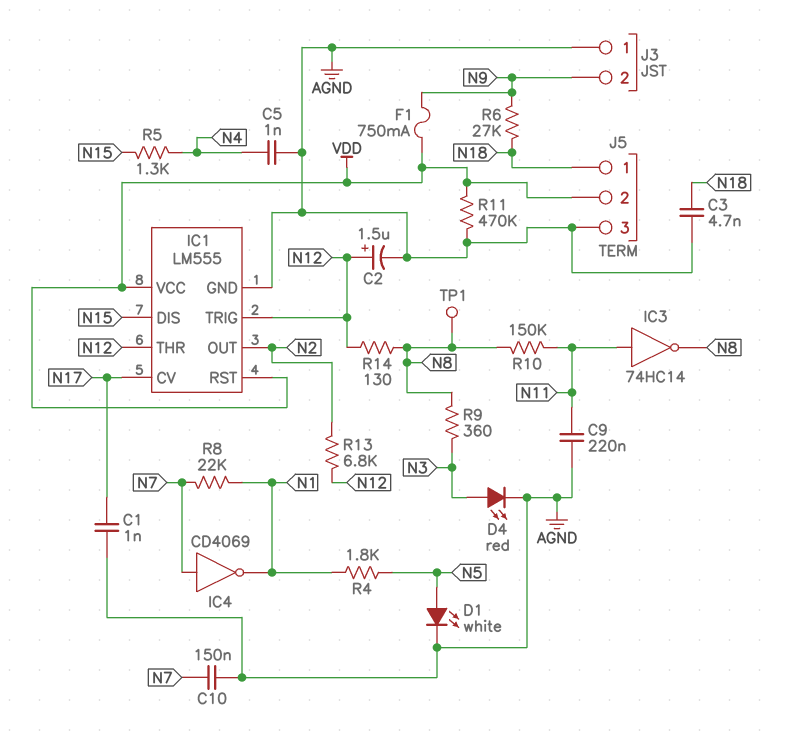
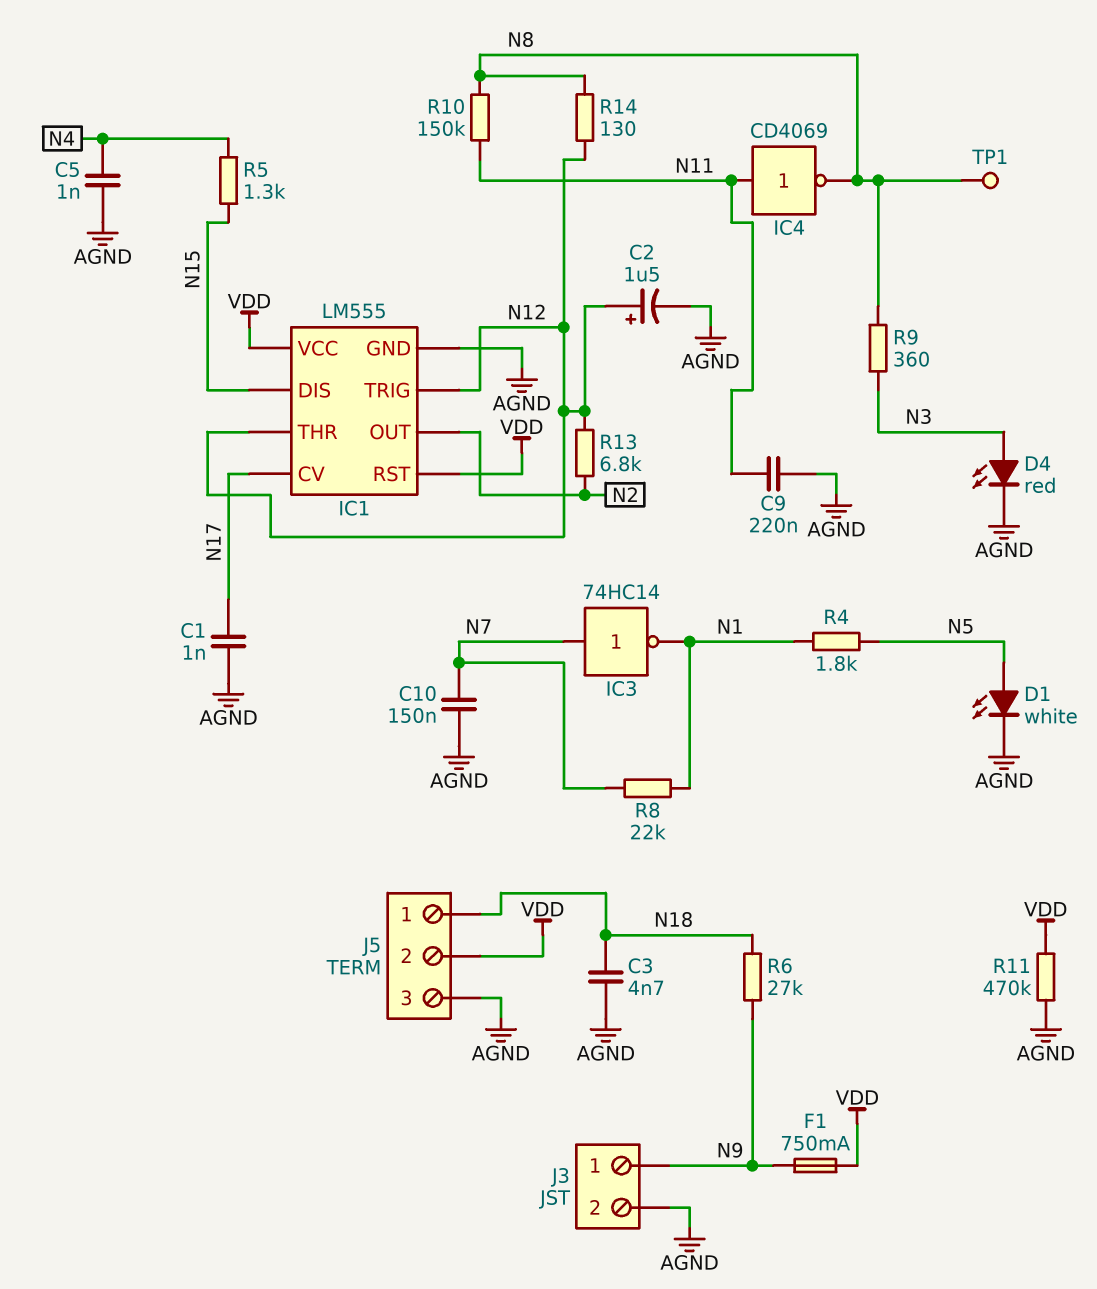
IC3: NOT 74HC14 (in N11, out N8) -> NOT 74HC14 (in N7, out N1)
IC4: NOT CD4069 (in N7, out N1) -> NOT CD4069 (in N11, out N8)
J3 pin 1: AGND -> N9
J3 pin 2: N9 -> AGND

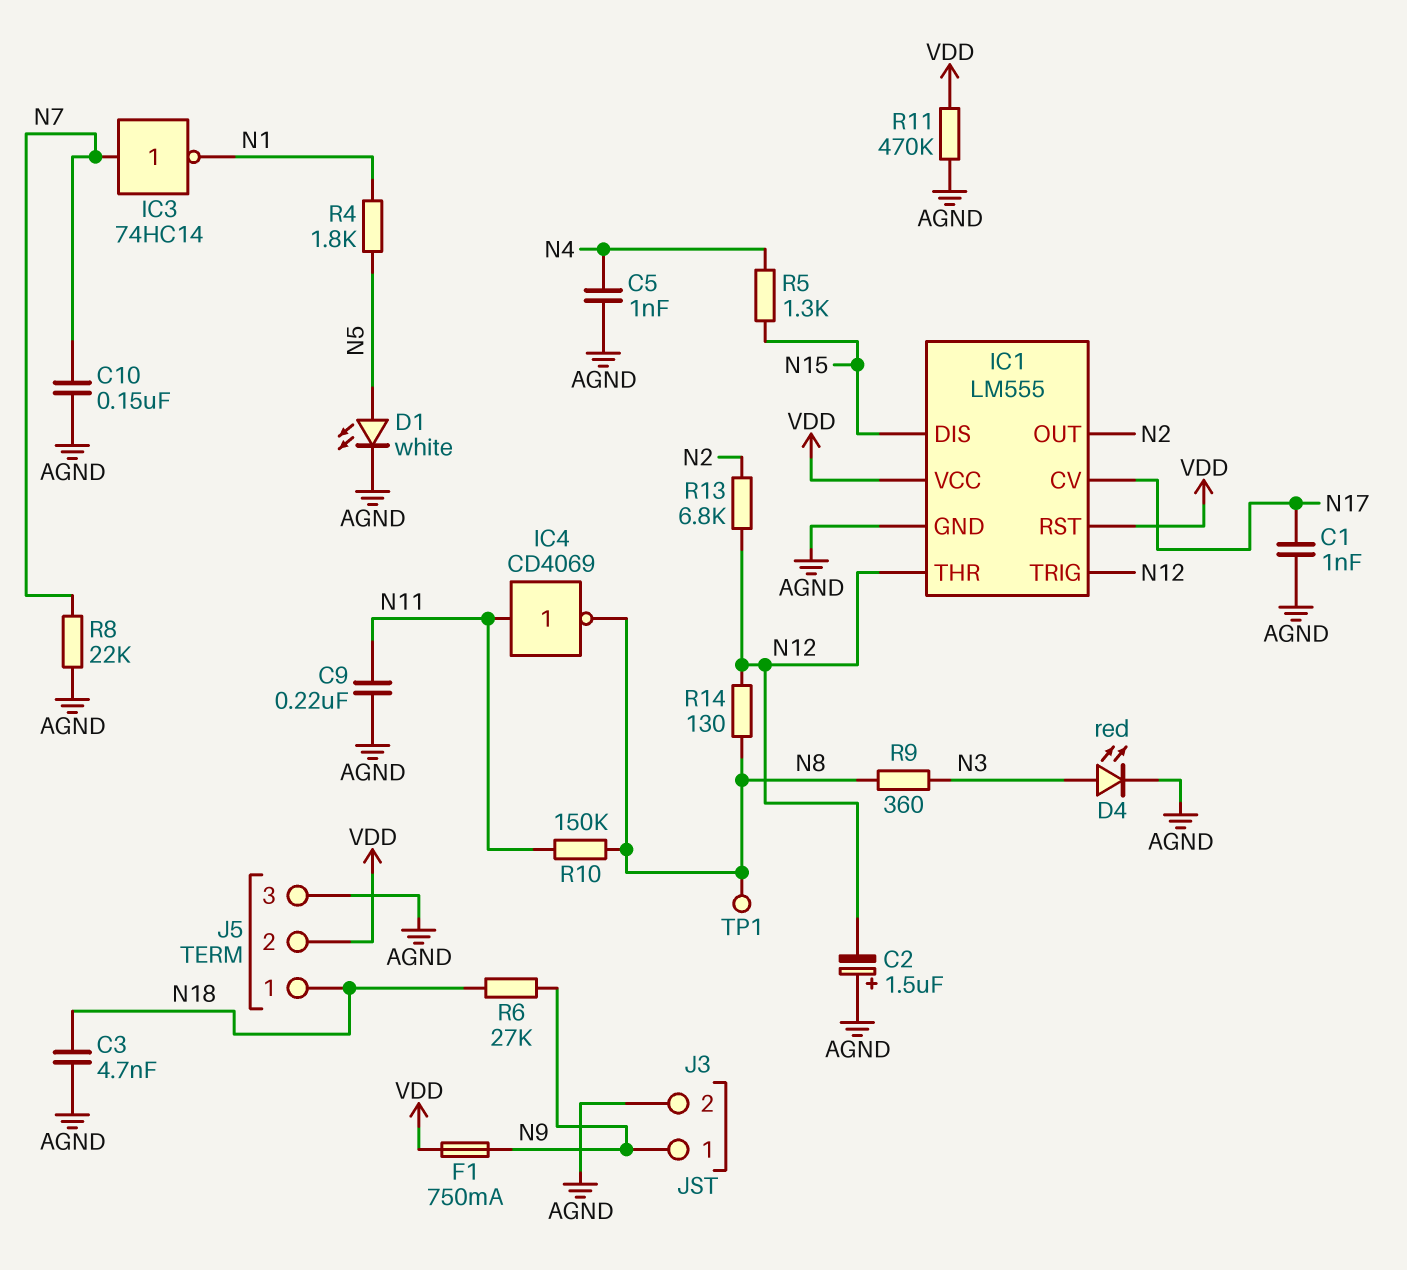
C2: 1.5uF (plus N12, minus AGND) -> 1.5uF (plus AGND, minus N12)
R8: 22k (N1, N7) -> 22k (AGND, N7)

